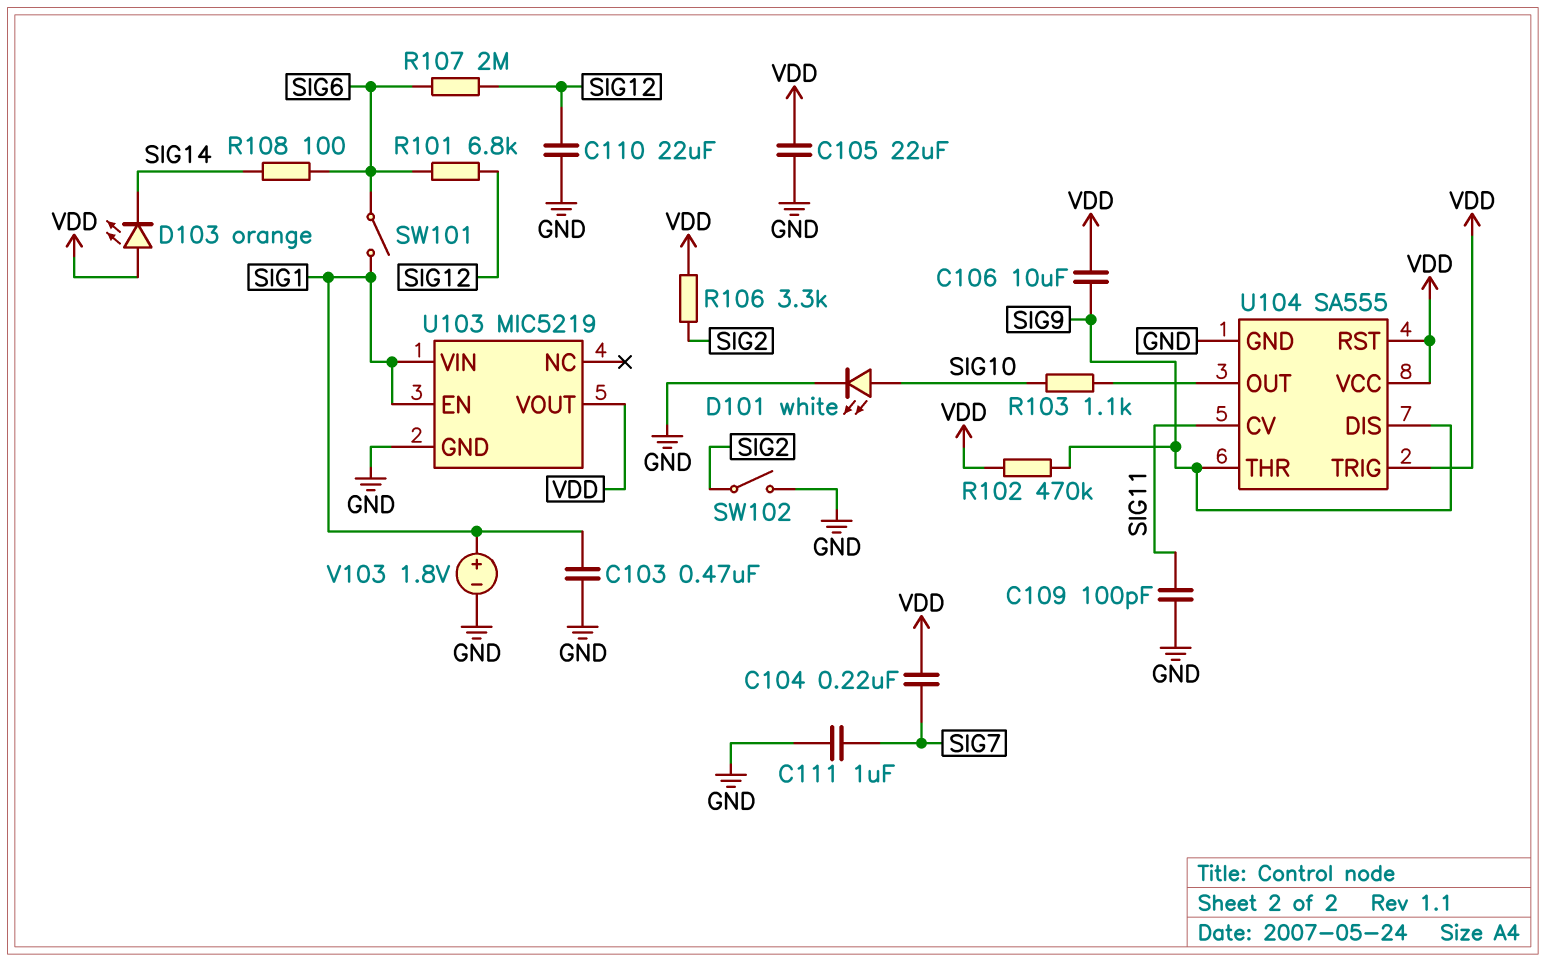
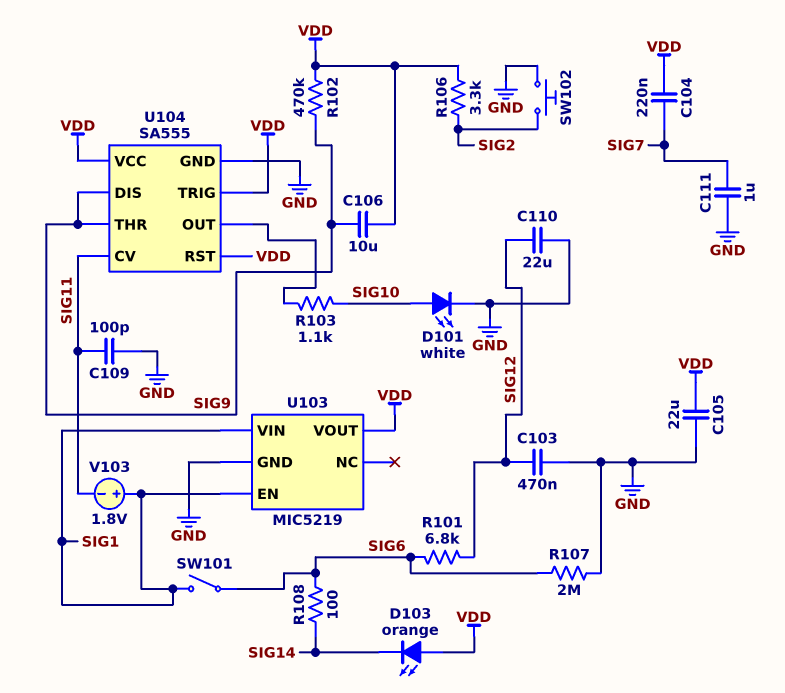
C103: 470nF (GND, SIG1) -> 470nF (GND, SIG12)
R107: 2M (SIG6, SIG12) -> 2M (GND, SIG6)
SW102: switch (GND, SIG2) -> button (GND, SIG2)
V103: 1.8V (plus SIG1, minus GND) -> 1.8V (plus SIG1, minus SIG11)

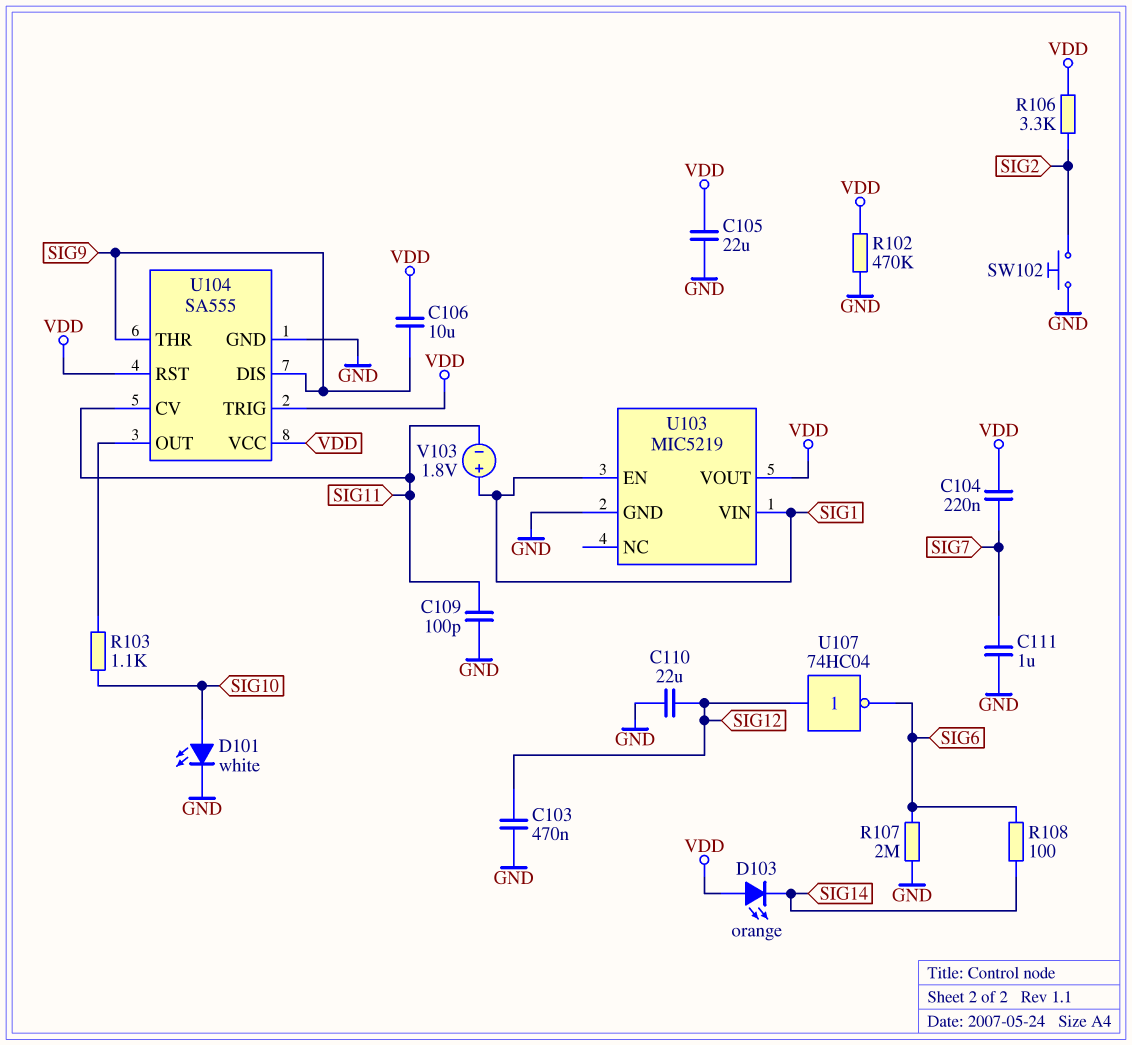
R101: 6.8k (SIG6, SIG12) -> none
R102: 470k (SIG9, VDD) -> 470k (GND, VDD)
SW101: switch (SIG1, SIG6) -> none
U107: none -> NOT 74HC04 (in SIG12, out SIG6)

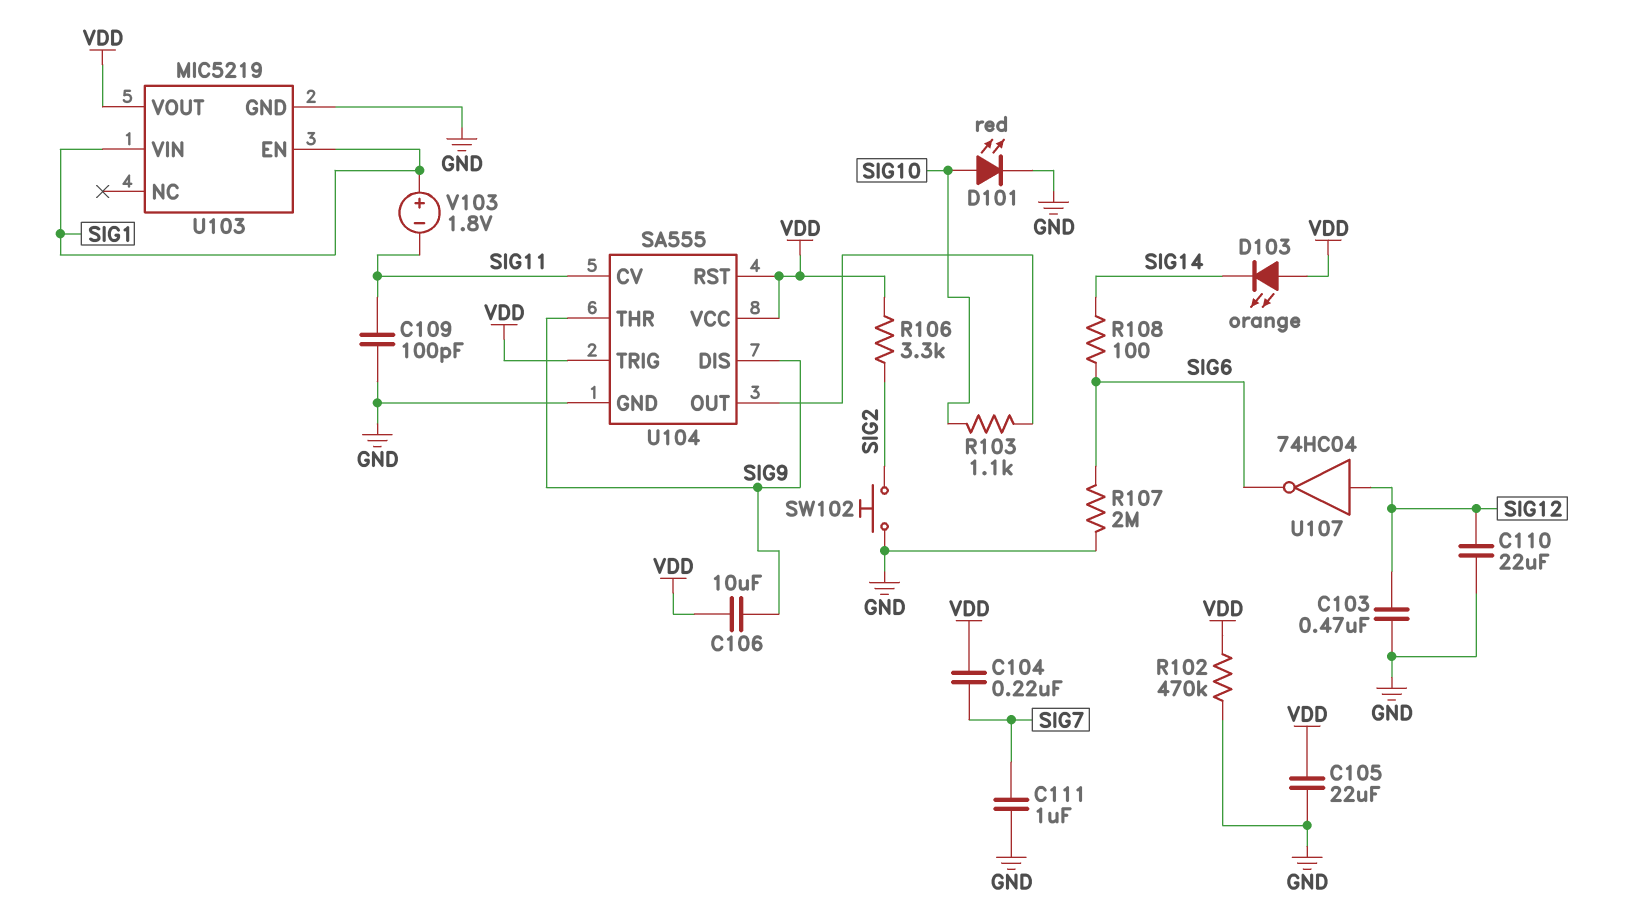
D101: LED white (A SIG10, K GND) -> LED red (A SIG10, K GND)

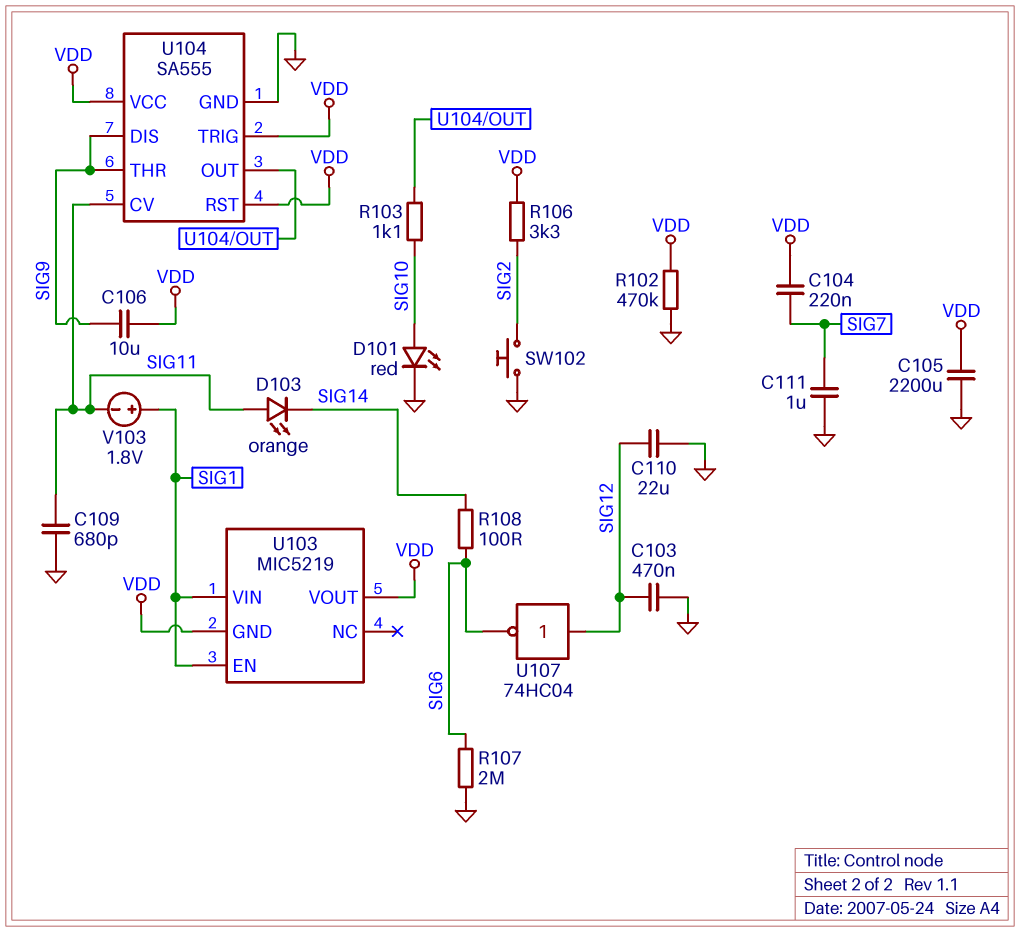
C105: 22uF (GND, VDD) -> 2200uF (GND, VDD)
C109: 100pF (GND, SIG11) -> 680pF (GND, SIG11)
D103: LED orange (A VDD, K SIG14) -> LED orange (A SIG11, K SIG14)
U103 pin GND: GND -> VDD

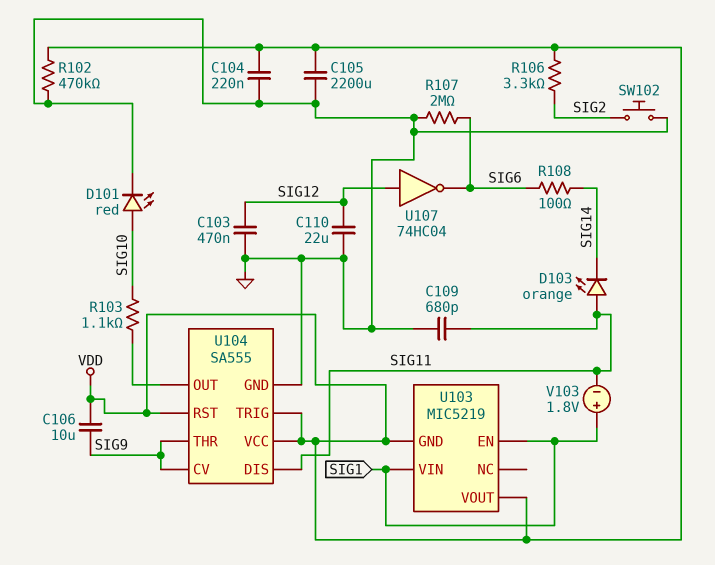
C104: 220nF (SIG7, VDD) -> 220nF (GND, VDD)
C111: 1uF (GND, SIG7) -> none
U104 pin CV: SIG11 -> SIG9
U104 pin DIS: SIG9 -> SIG11

